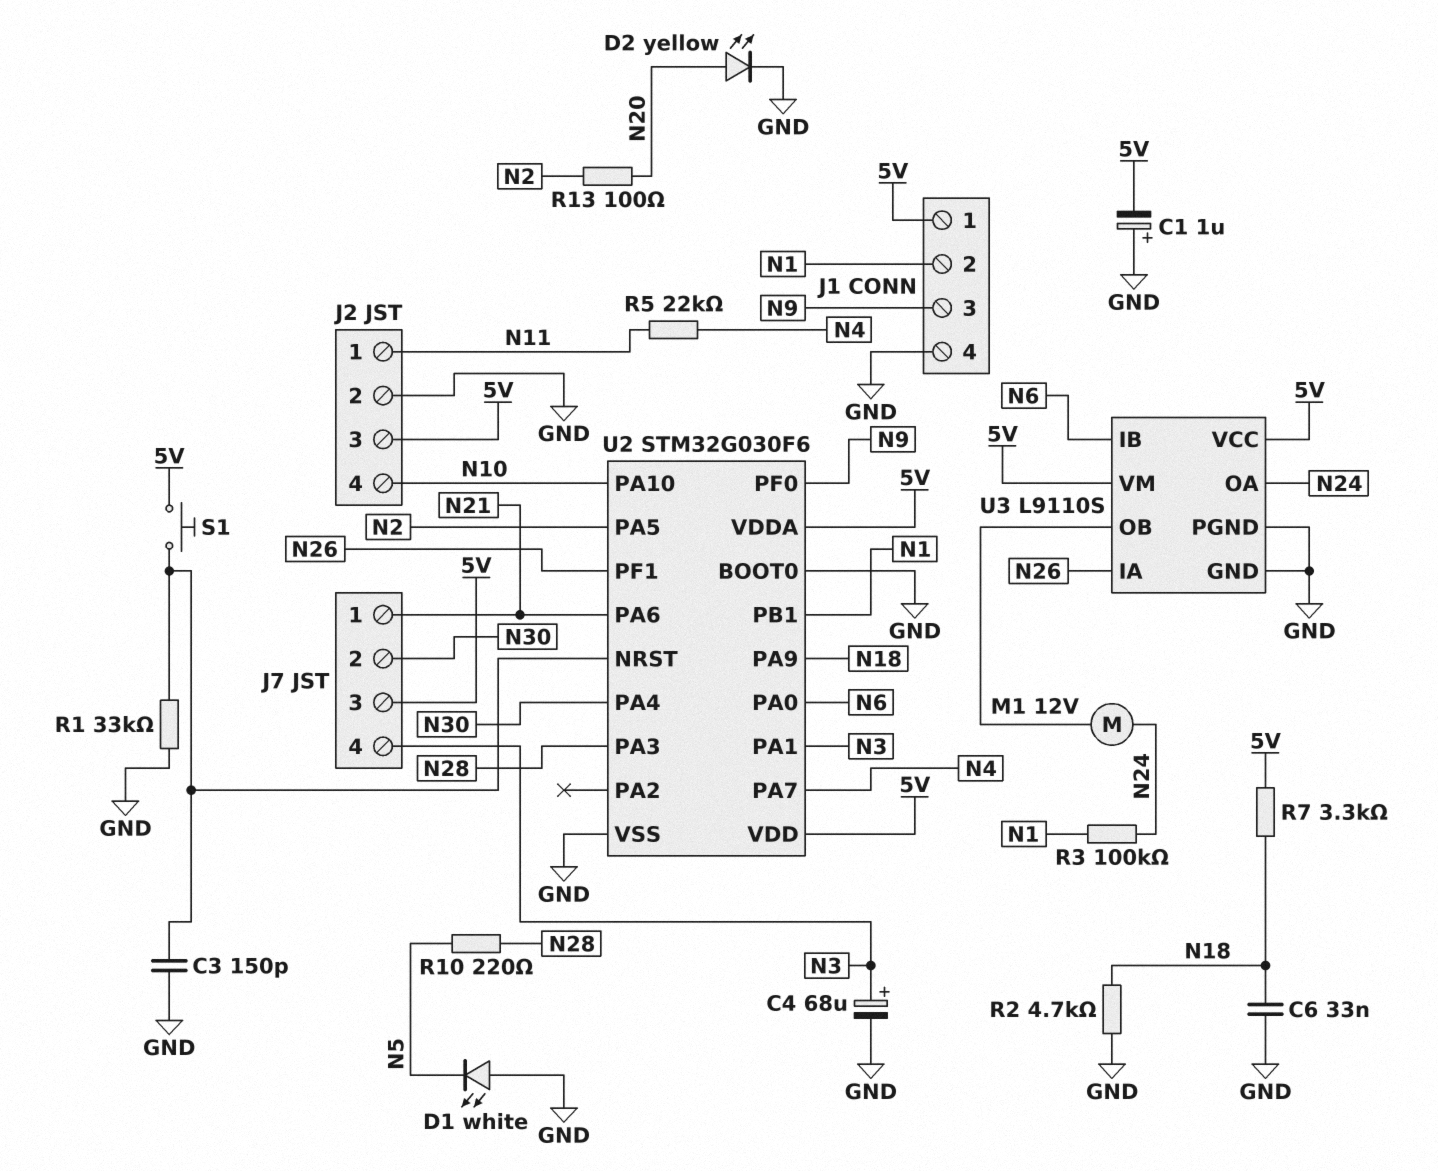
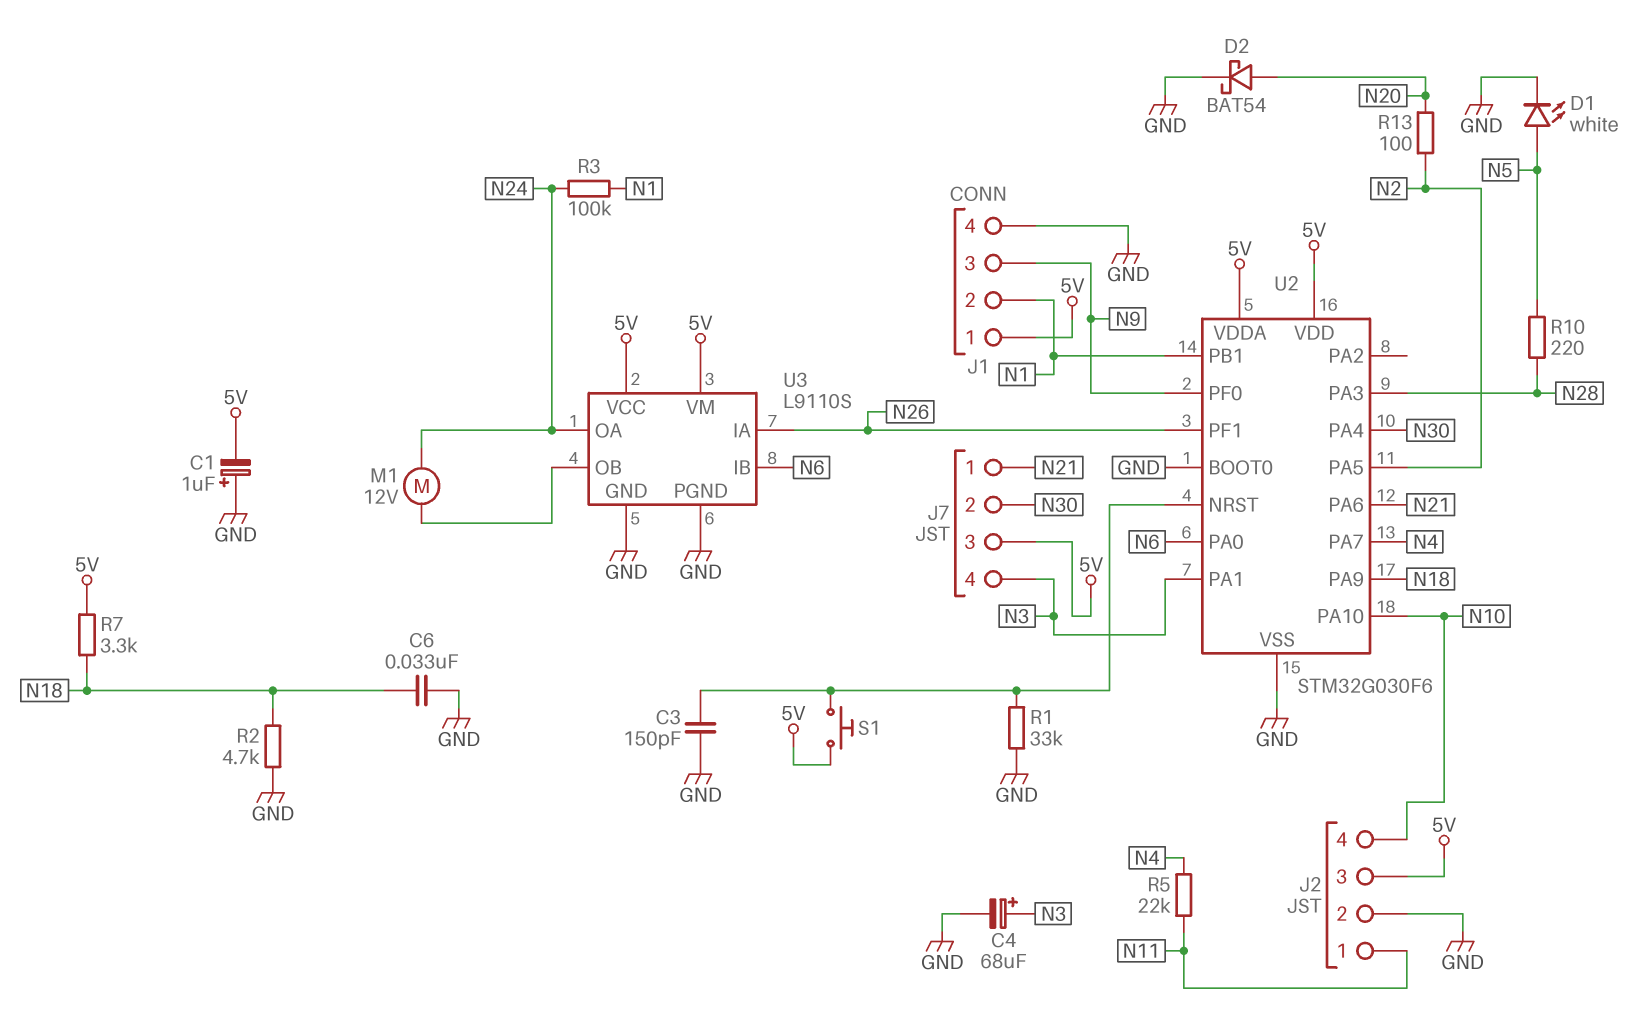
D1: LED white (A GND, K N5) -> LED white (A N5, K GND)
D2: LED yellow (A N20, K GND) -> schottky BAT54 (A N20, K GND)

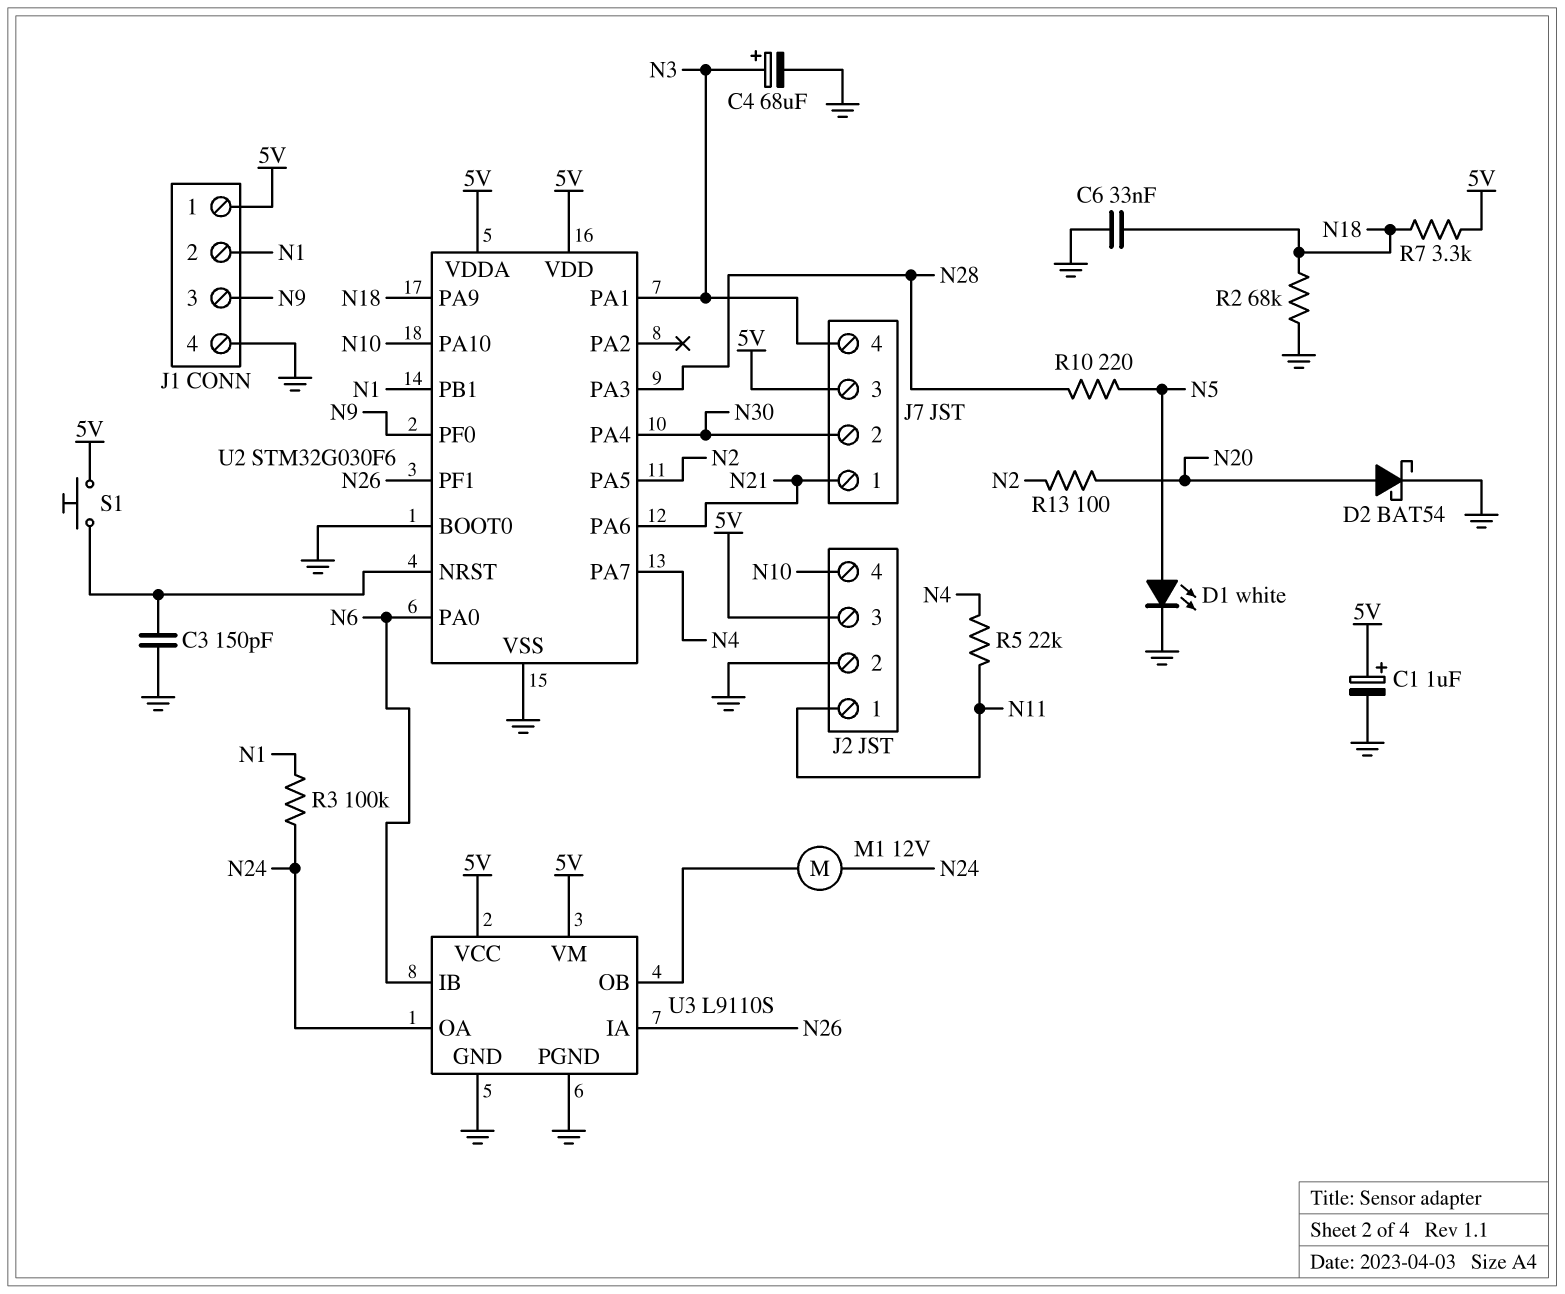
C1: 1uF (plus GND, minus 5V) -> 1uF (plus 5V, minus GND)
R1: 33k (GND, U2/NRST) -> none
R2: 4.7k (GND, N18) -> 68k (GND, N18)

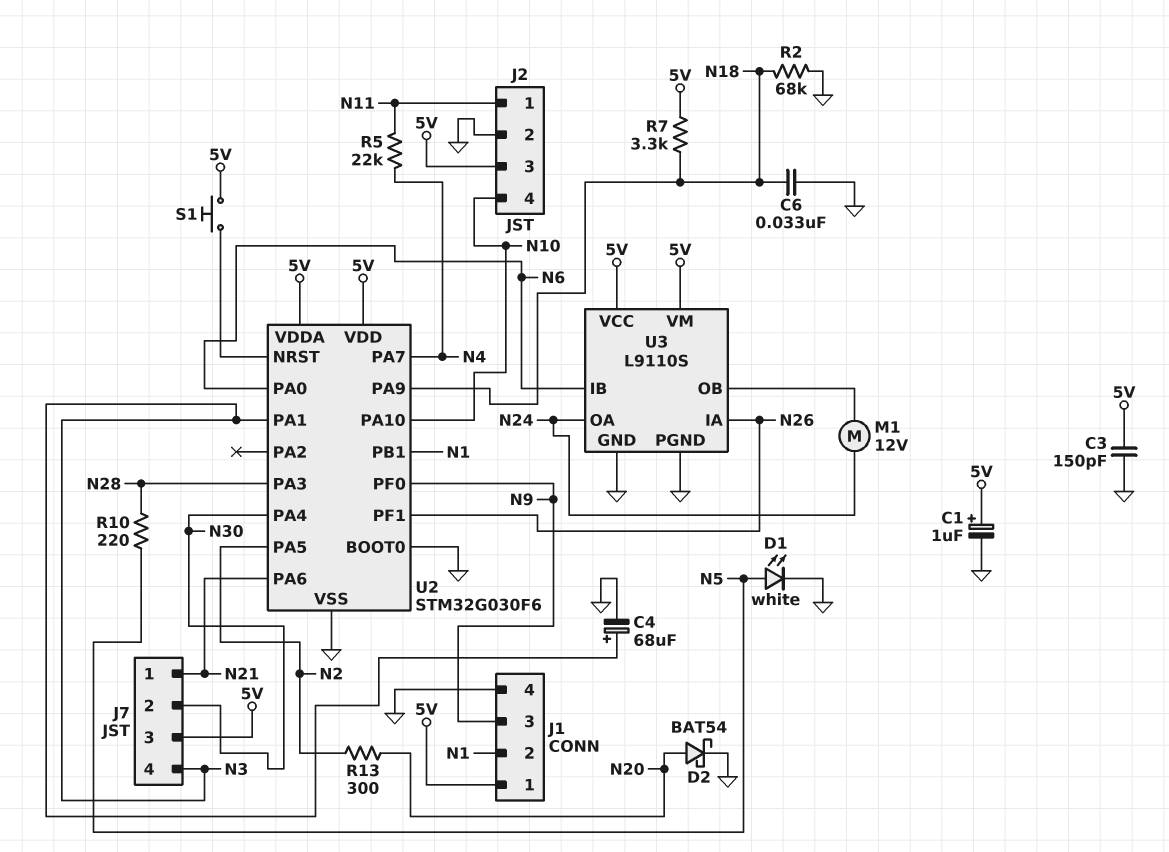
C3: 150pF (GND, U2/NRST) -> 150pF (5V, GND)
R3: 100k (N1, N24) -> none
R13: 100 (N2, N20) -> 300 (N2, N20)

